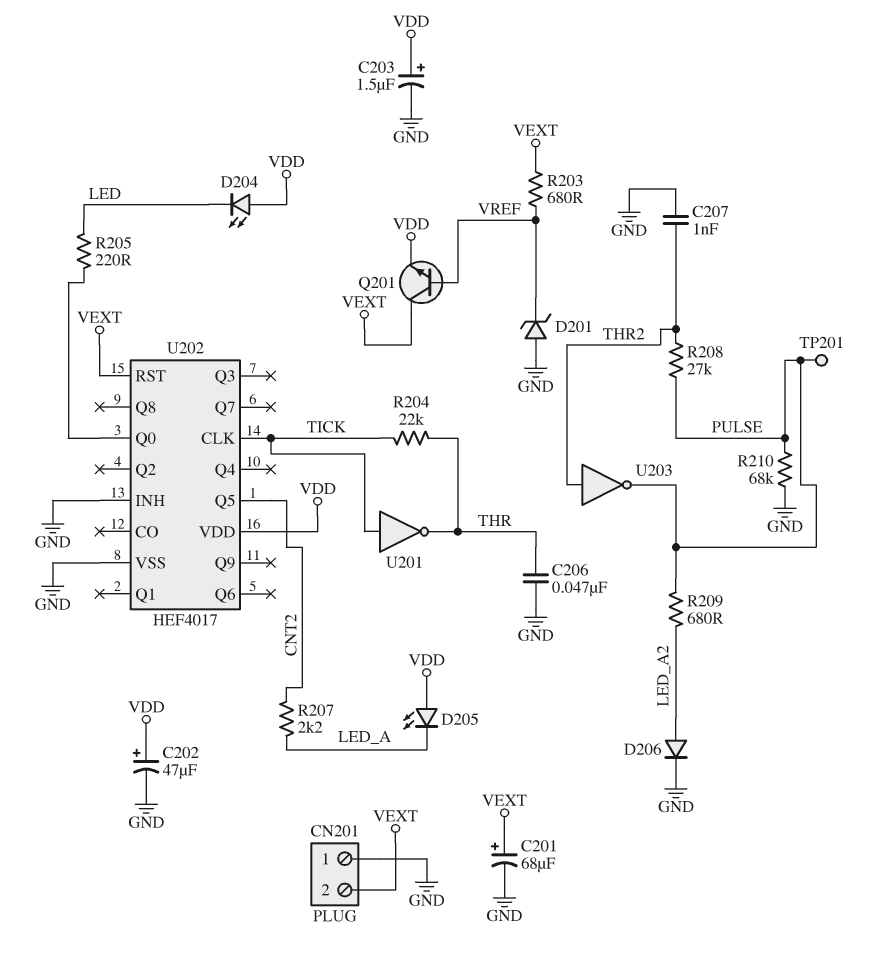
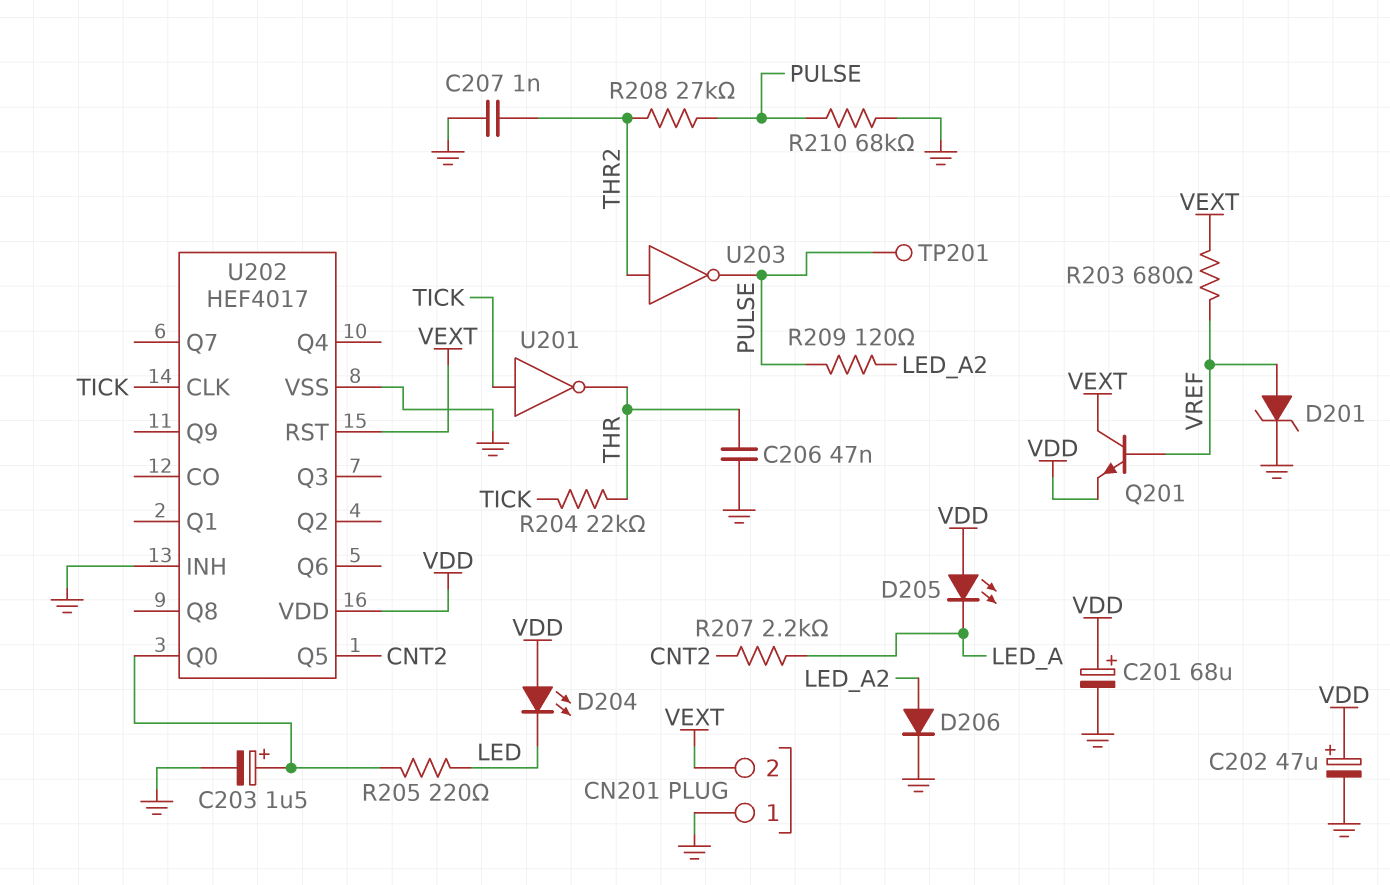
C201: 68uF (plus VEXT, minus GND) -> 68uF (plus VDD, minus GND)
C203: 1.5uF (plus VDD, minus GND) -> 1.5uF (plus U202/Q0, minus GND)
D201: zener (A GND, K VREF) -> zener (A VREF, K GND)
R209: 680 (LED_A2, PULSE) -> 120 (LED_A2, PULSE)

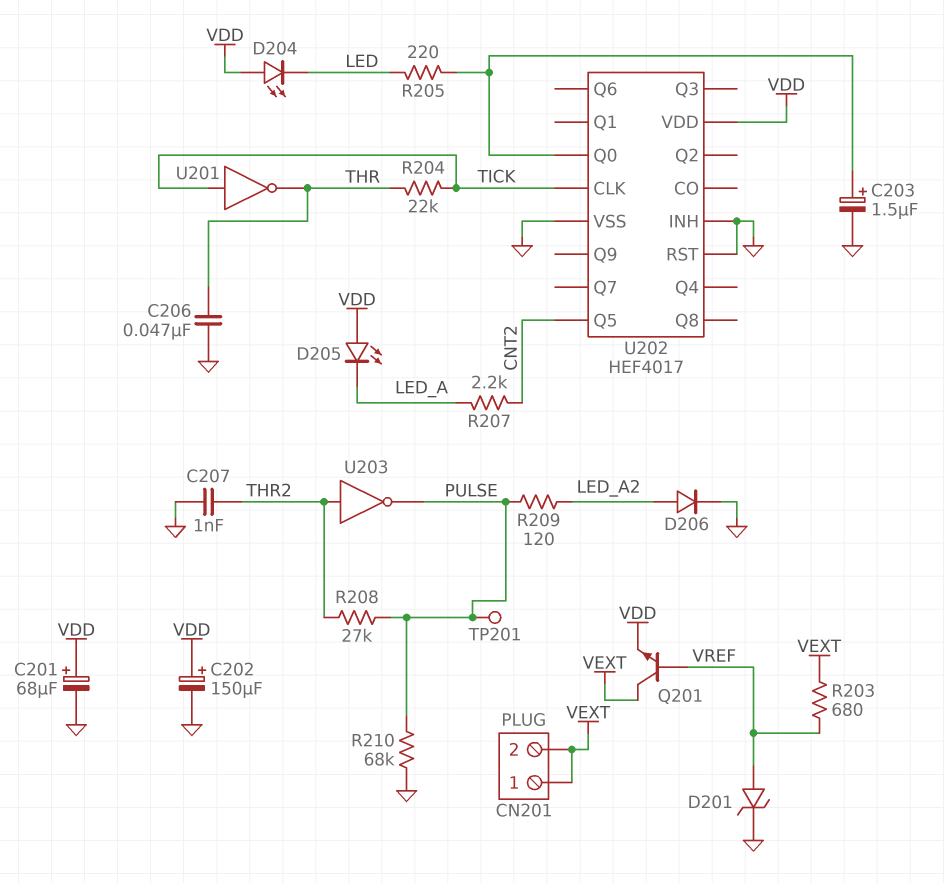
C202: 47uF (plus VDD, minus GND) -> 150uF (plus VDD, minus GND)
CN201 pin 1: GND -> VEXT
U202 pin RST: VEXT -> GND

